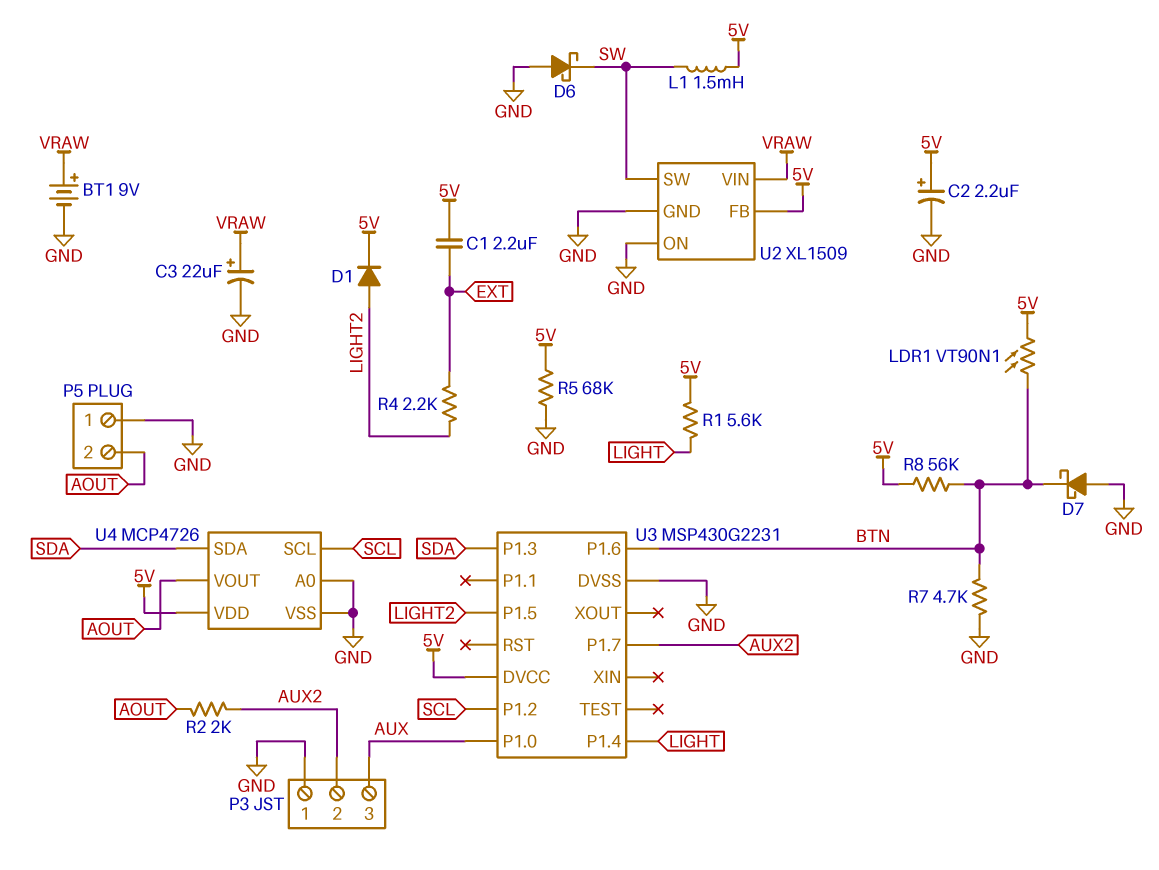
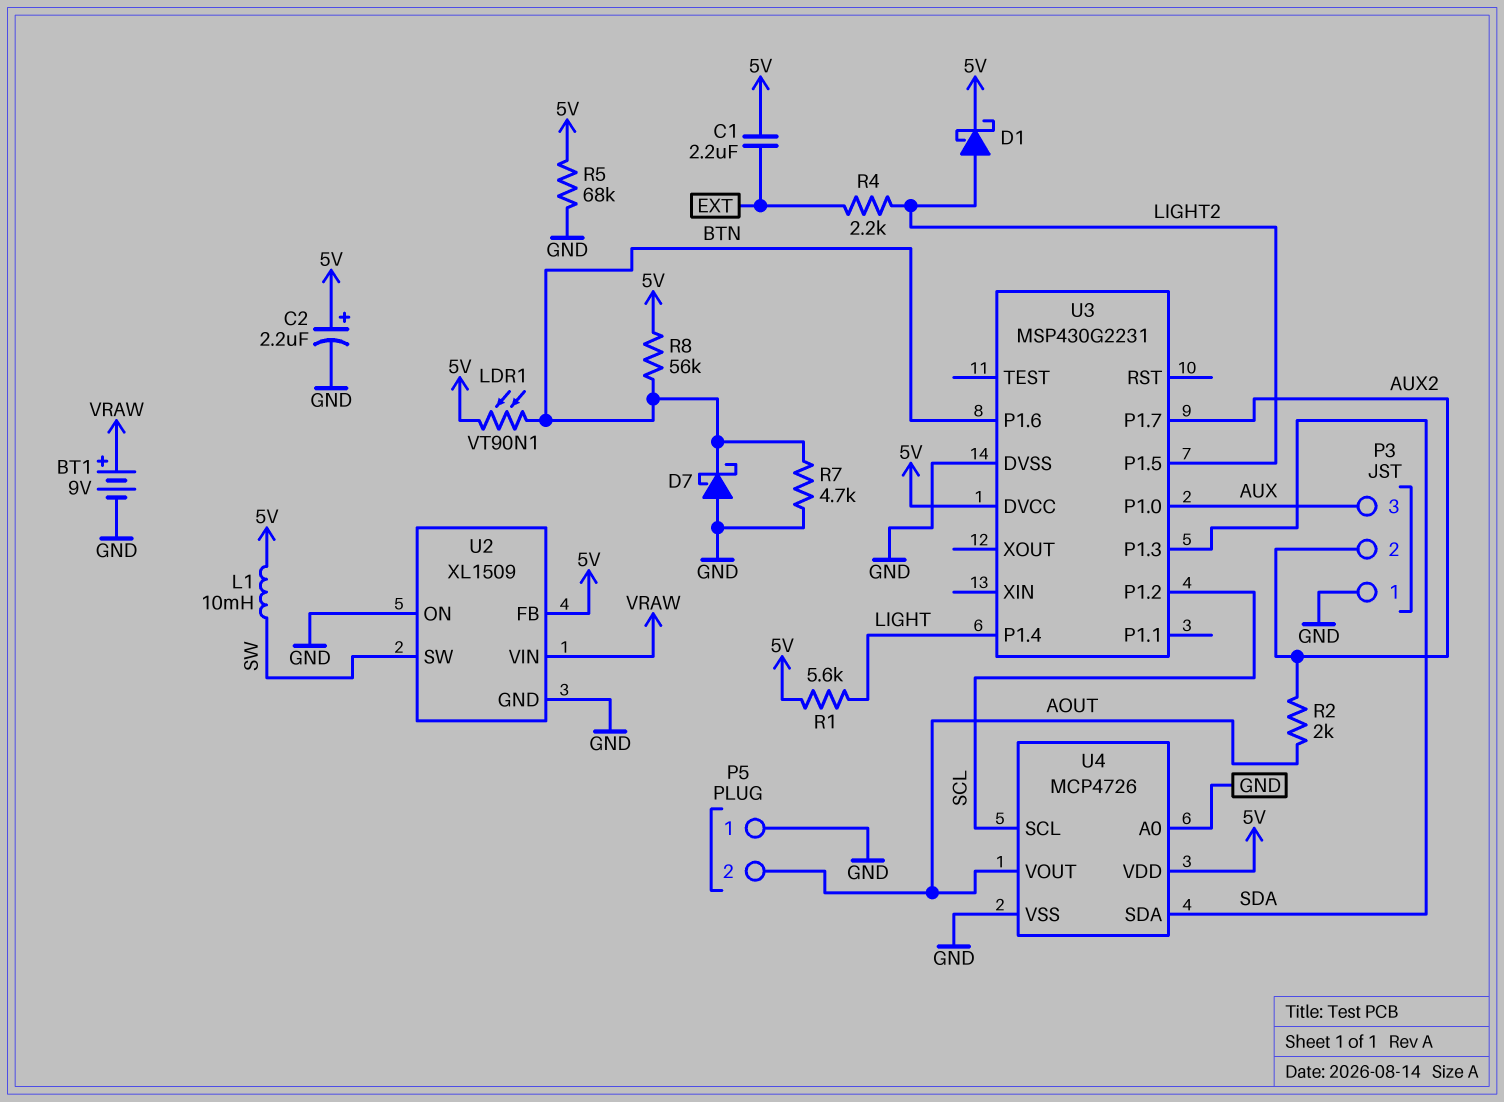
C3: 22uF (plus VRAW, minus GND) -> none
D1: diode (A LIGHT2, K 5V) -> schottky (A LIGHT2, K 5V)
D6: schottky (A GND, K SW) -> none
L1: 1.5mH (5V, SW) -> 10mH (5V, SW)

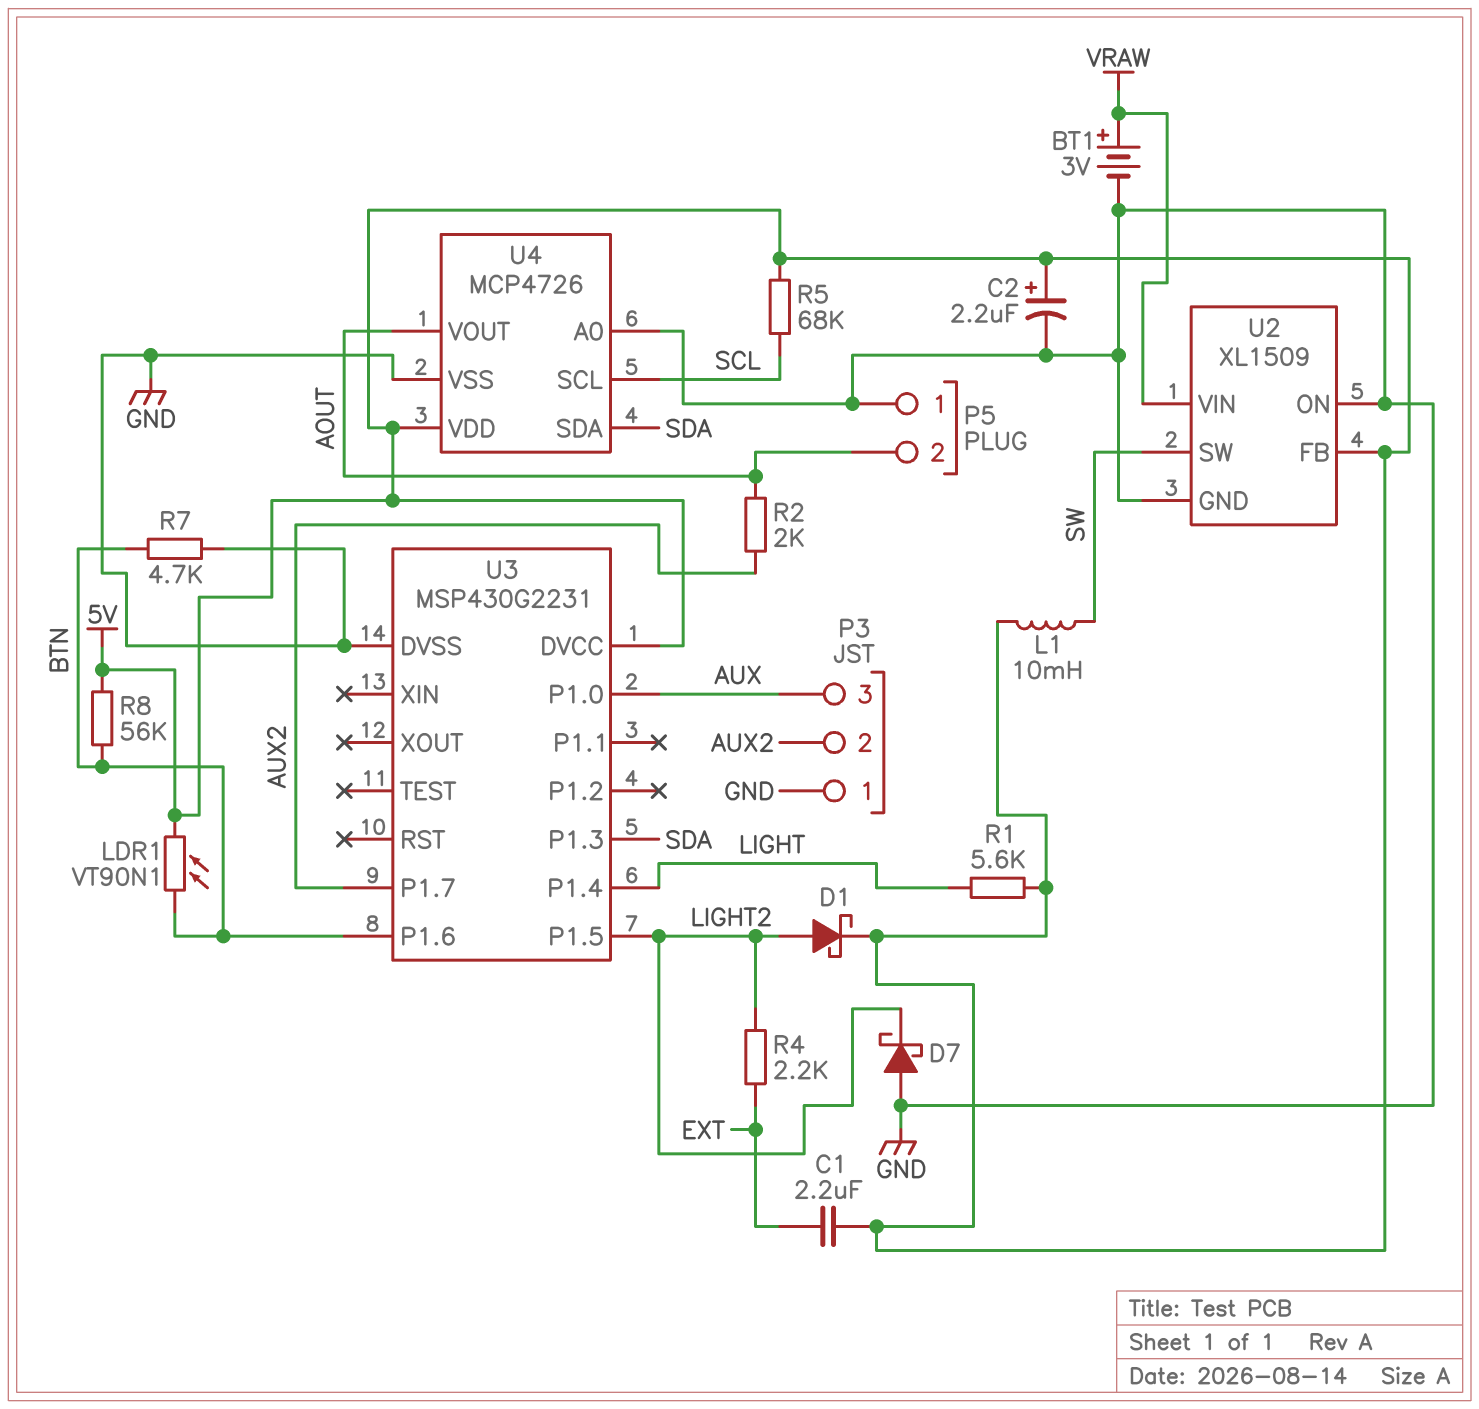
BT1: 9V (plus VRAW, minus GND) -> 3V (plus VRAW, minus GND)
D7: schottky (A GND, K BTN) -> schottky (A GND, K LIGHT2)
R5: 68k (5V, GND) -> 68k (5V, SCL)
U3 pin P1.2: SCL -> none

